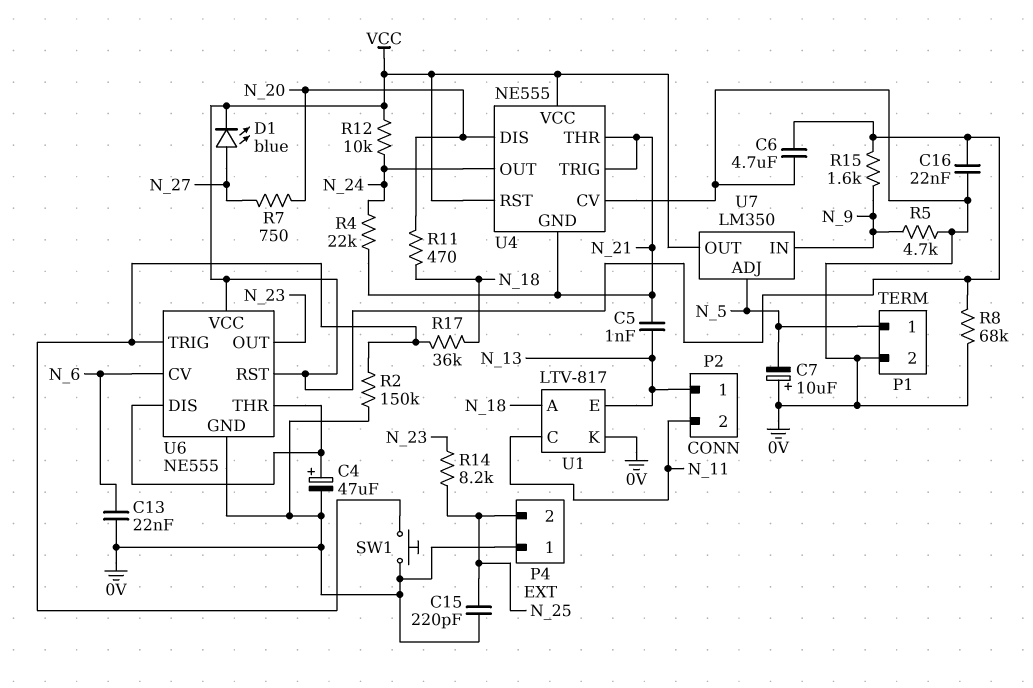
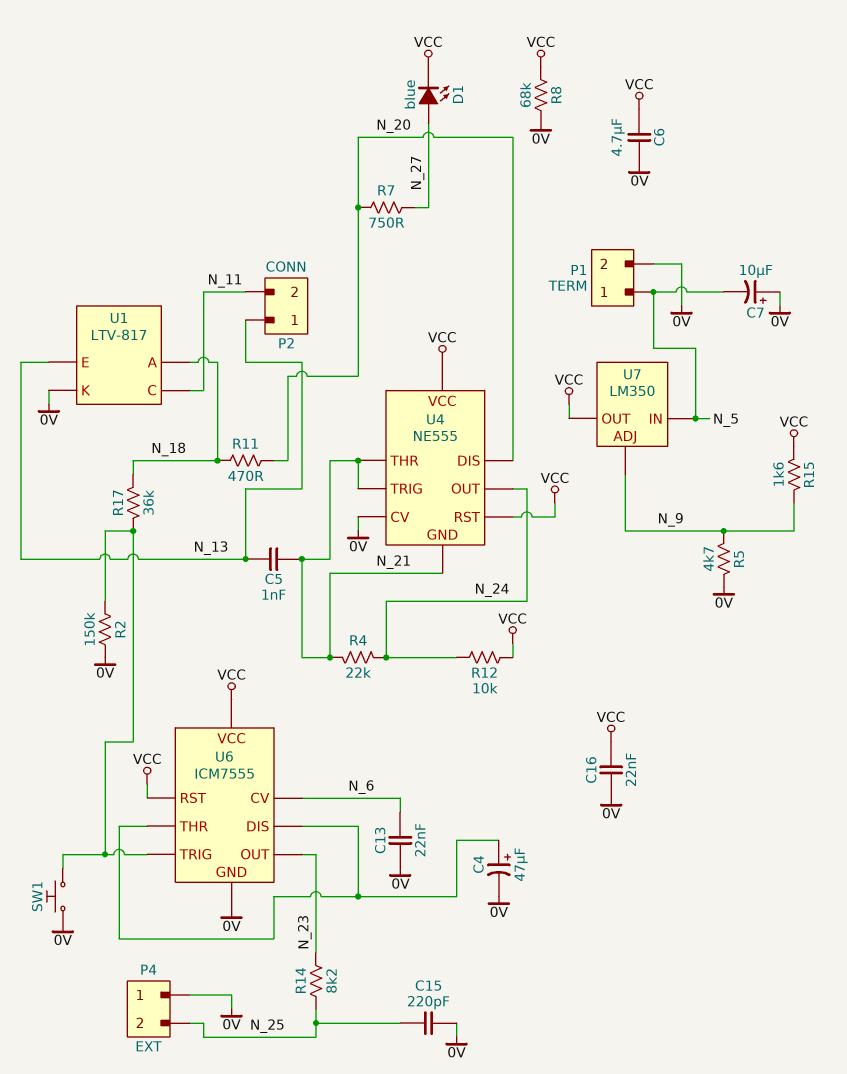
U6: NE555 -> ICM7555
U7 pin ADJ: N_5 -> N_9
U7 pin IN: N_9 -> N_5

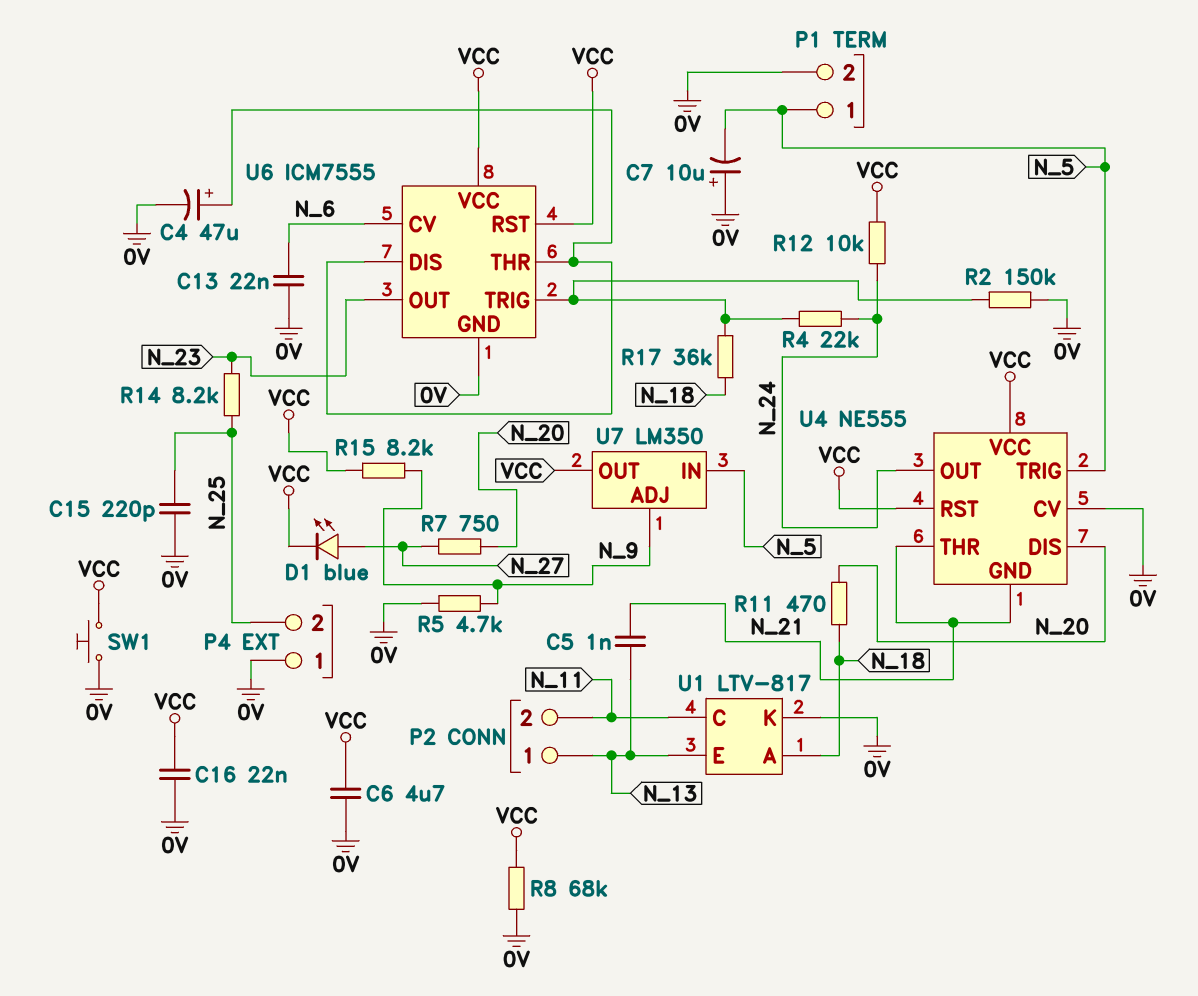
R4: 22k (N_21, N_24) -> 22k (N_24, U6/TRIG)
R15: 1.6k (N_9, VCC) -> 8.2k (N_9, VCC)
SW1: button (0V, U6/TRIG) -> button (0V, VCC)
U4 pin TRIG: N_21 -> N_5

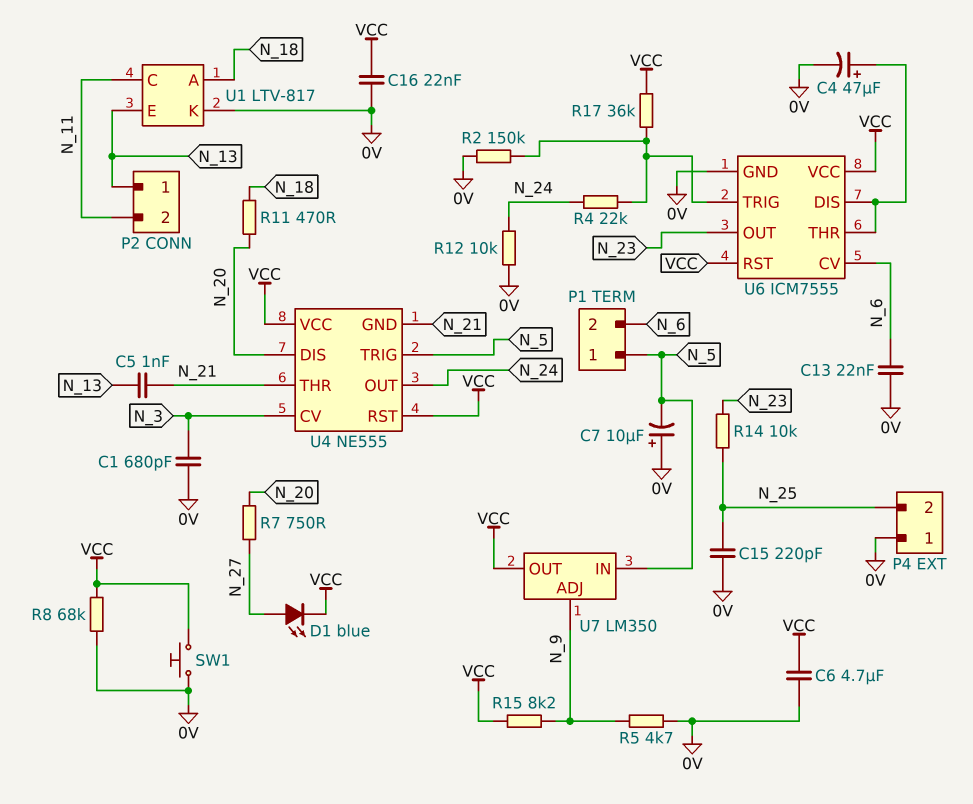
C1: none -> 680pF (0V, N_3)
P1 pin 2: 0V -> N_6
R12: 10k (N_24, VCC) -> 10k (0V, N_24)
R14: 8.2k (N_23, N_25) -> 10k (N_23, N_25)
R17: 36k (N_18, U6/TRIG) -> 36k (U6/TRIG, VCC)
U4 pin CV: 0V -> N_3

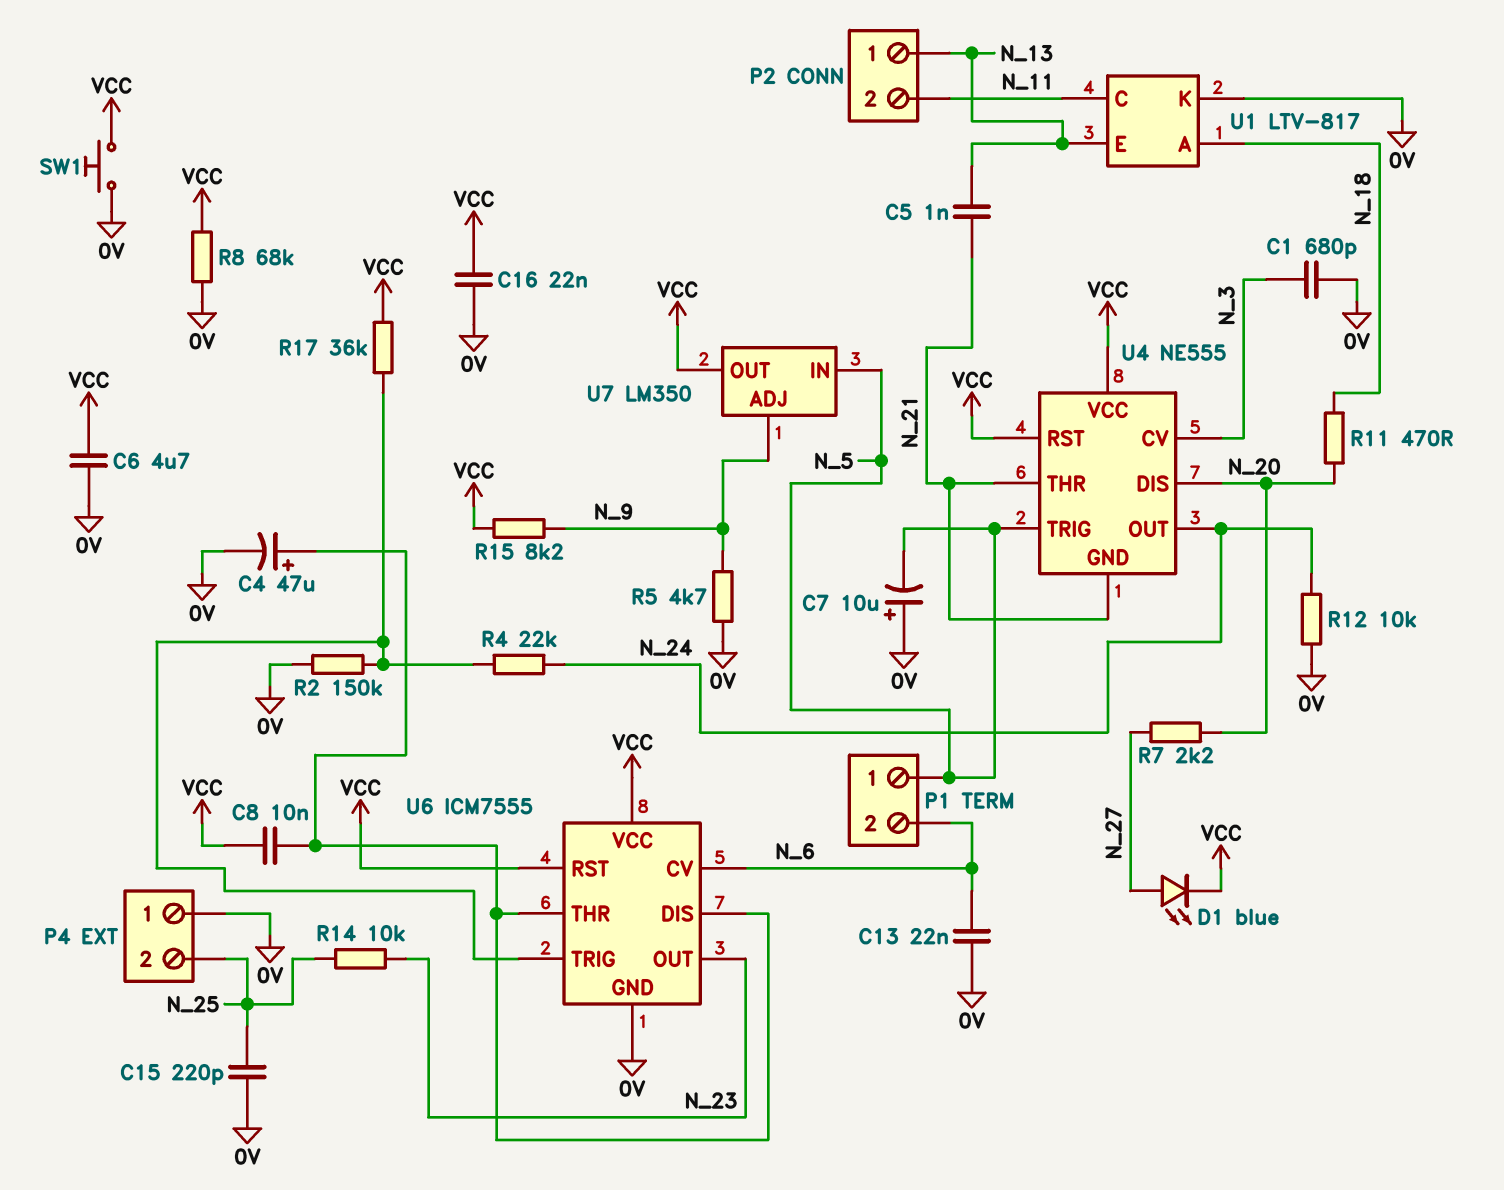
C8: none -> 10nF (U6/DIS, VCC)
R7: 750 (N_20, N_27) -> 2.2k (N_20, N_27)

